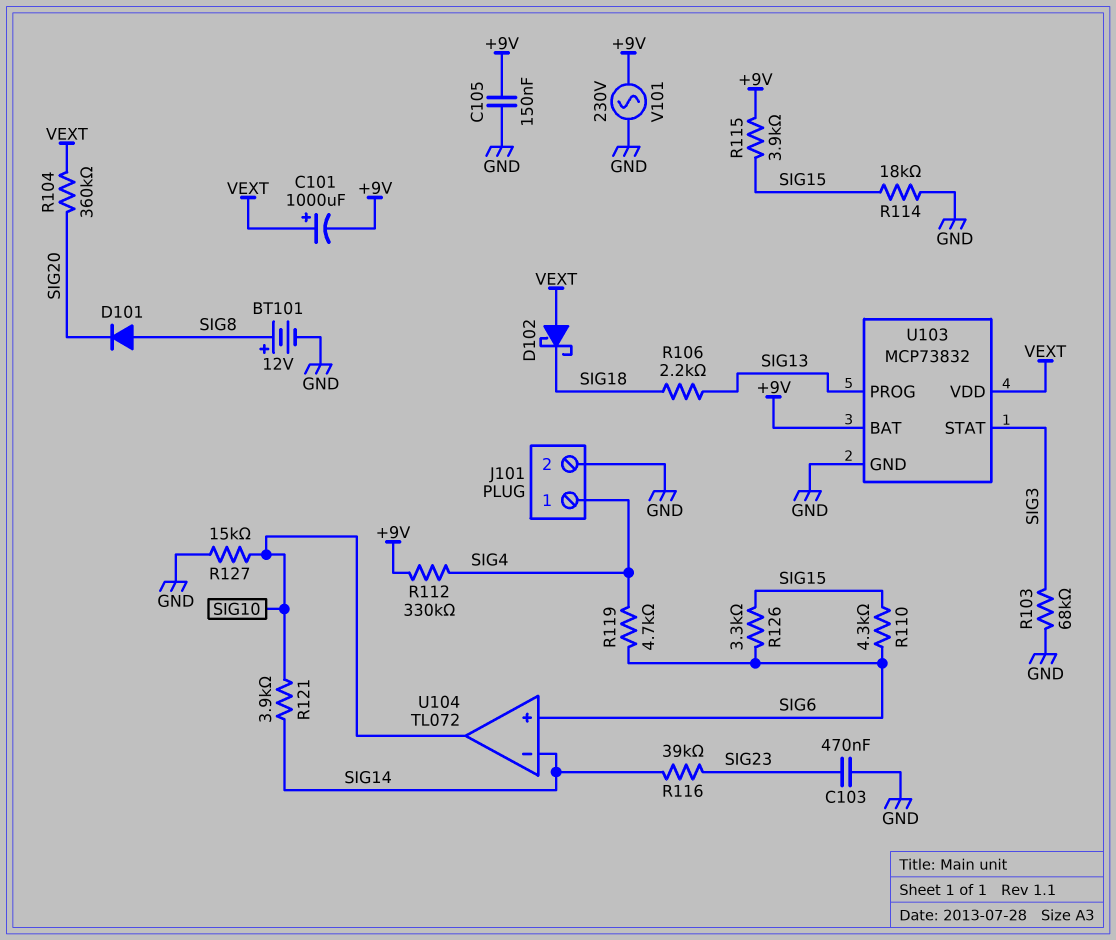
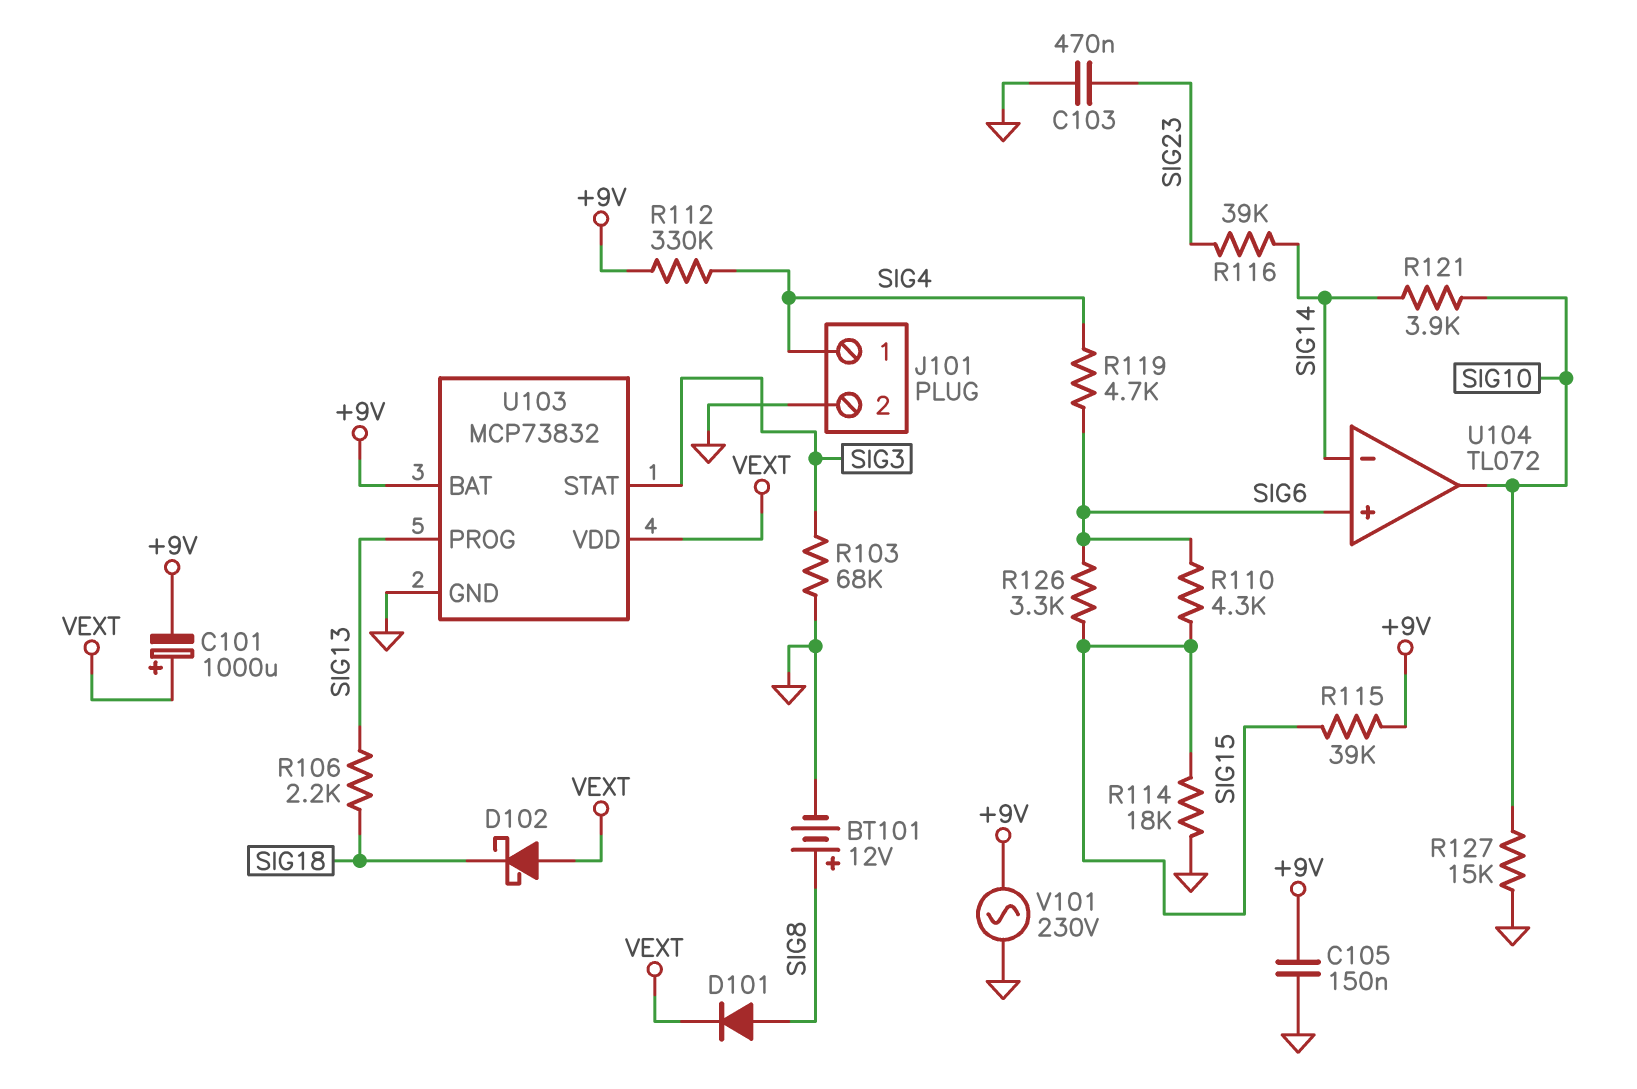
D101: diode (A SIG8, K SIG20) -> diode (A SIG8, K VEXT)
R104: 360k (SIG20, VEXT) -> none
R115: 3.9k (+9V, SIG15) -> 39k (+9V, SIG15)

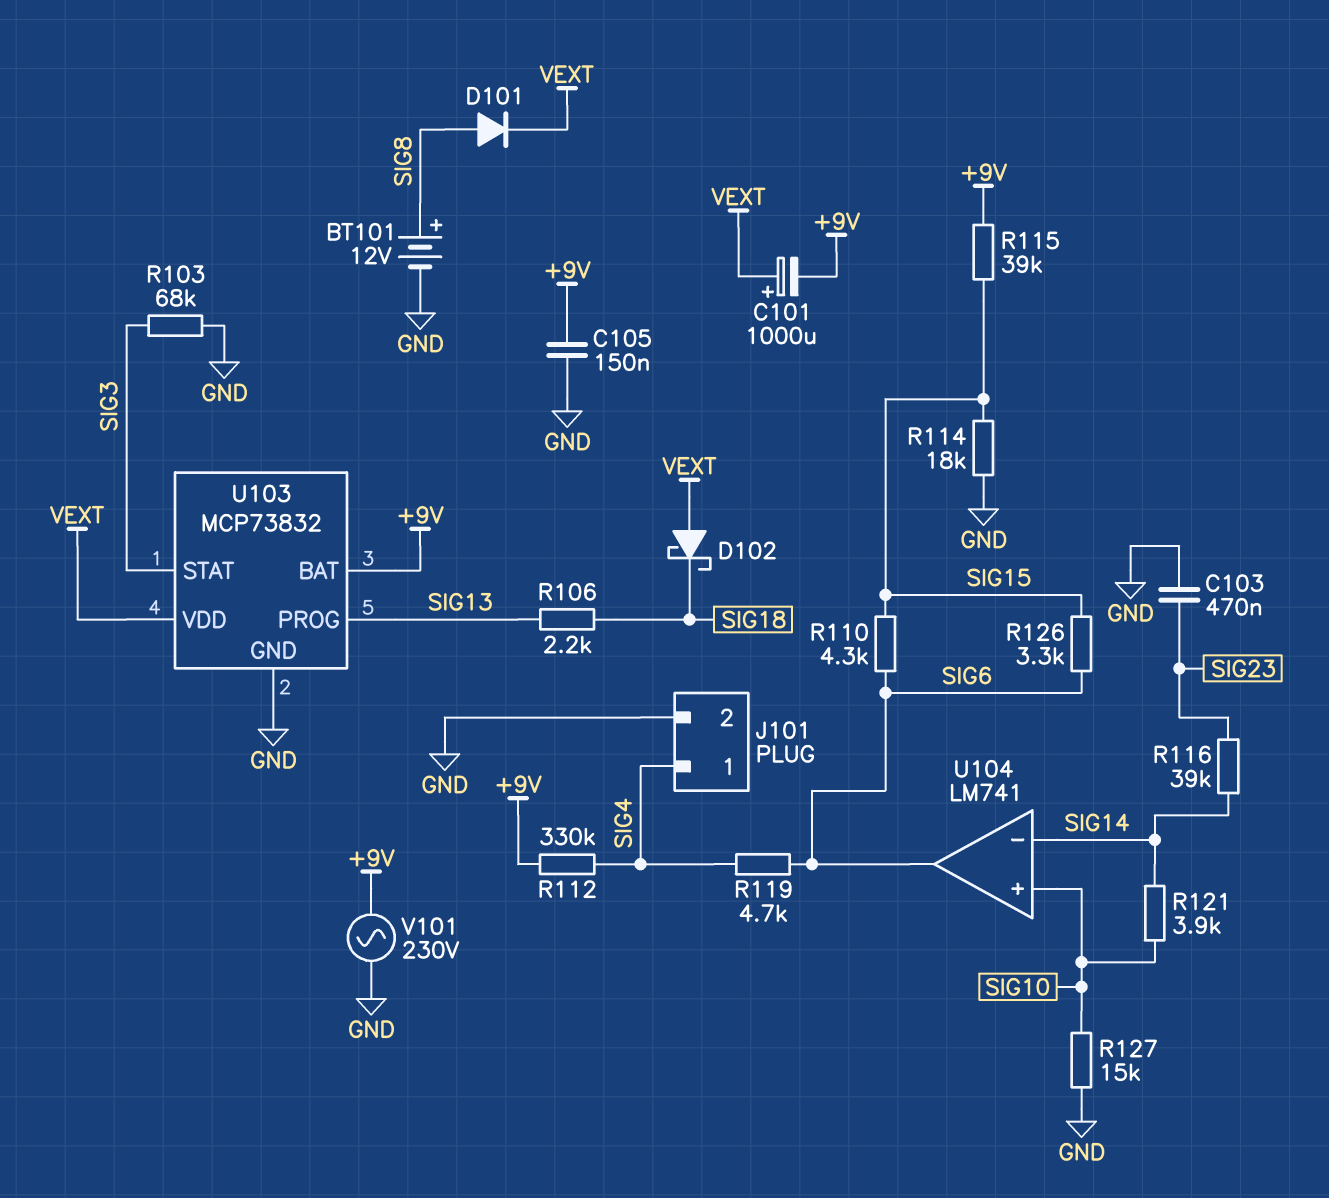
U104: TL072 -> LM741
U104 pin in+: SIG6 -> SIG10
U104 pin out: SIG10 -> SIG6

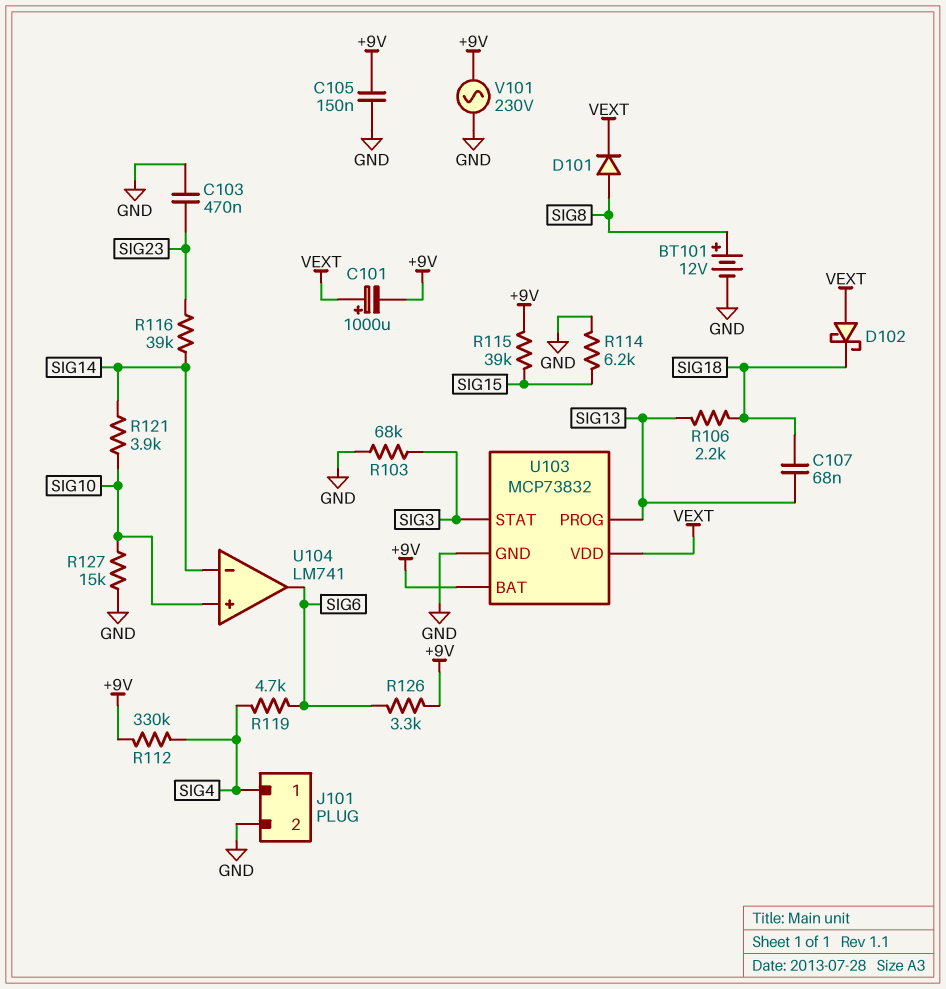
C107: none -> 68nF (SIG13, SIG18)
R110: 4.3k (SIG6, SIG15) -> none
R114: 18k (GND, SIG15) -> 6.2k (GND, SIG15)
R126: 3.3k (SIG6, SIG15) -> 3.3k (+9V, SIG6)

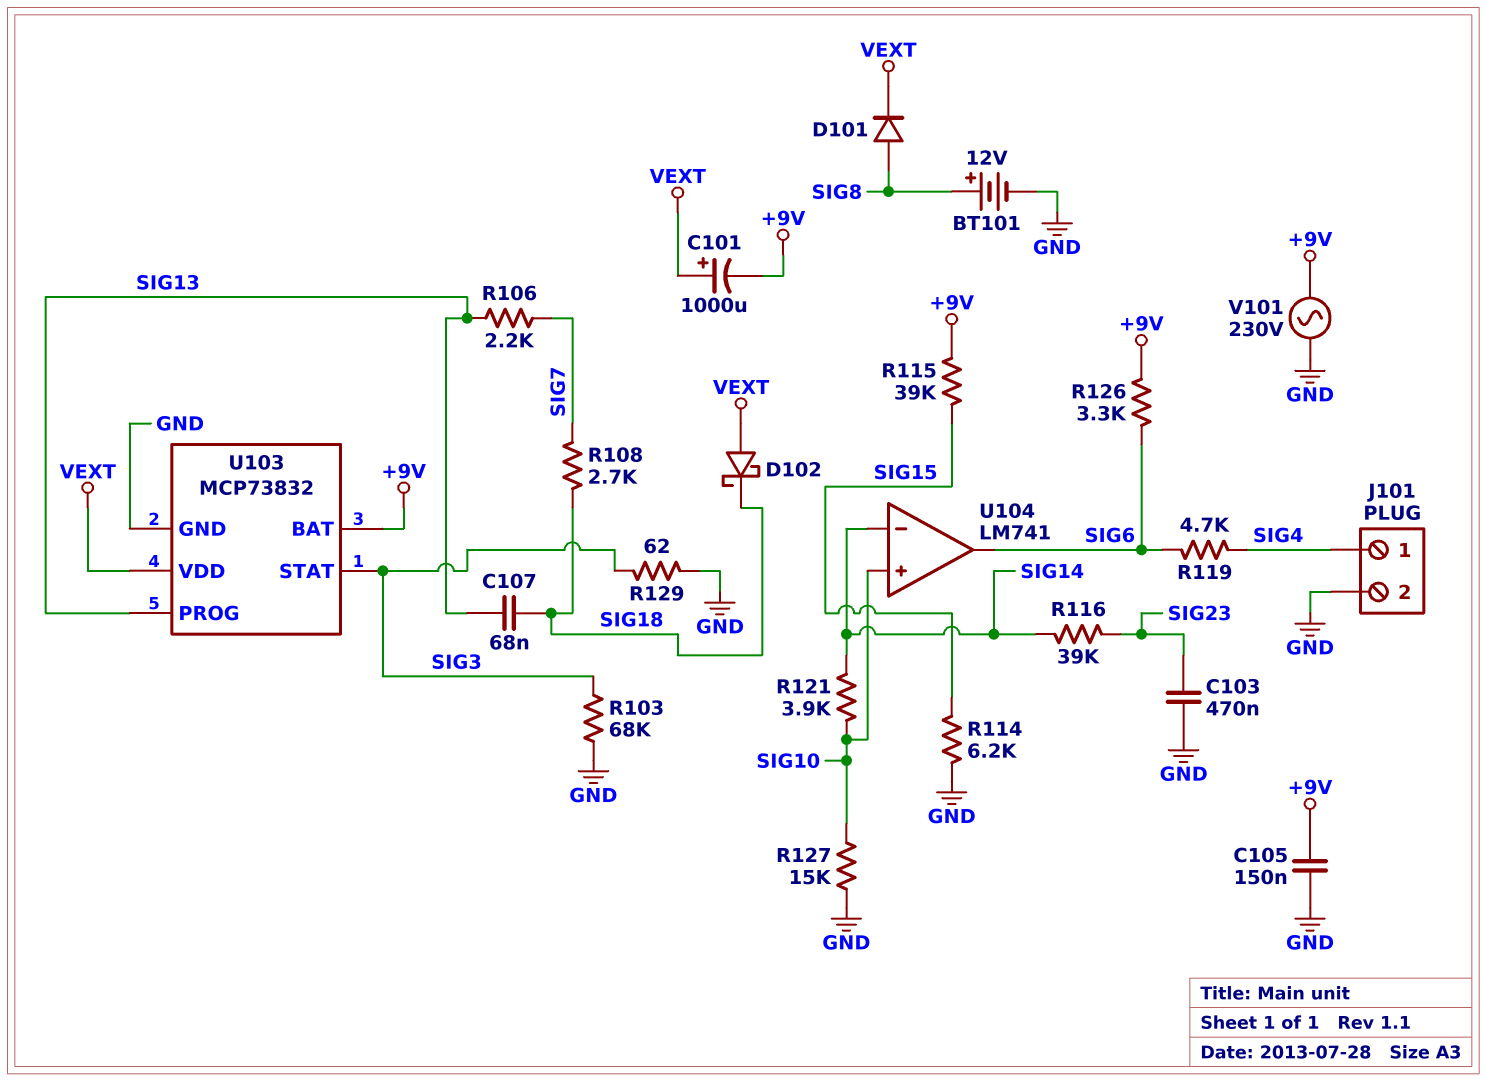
R106: 2.2k (SIG13, SIG18) -> 2.2k (SIG7, SIG13)
R108: none -> 2.7k (SIG7, SIG18)
R112: 330k (+9V, SIG4) -> none
R129: none -> 62 (GND, SIG3)

